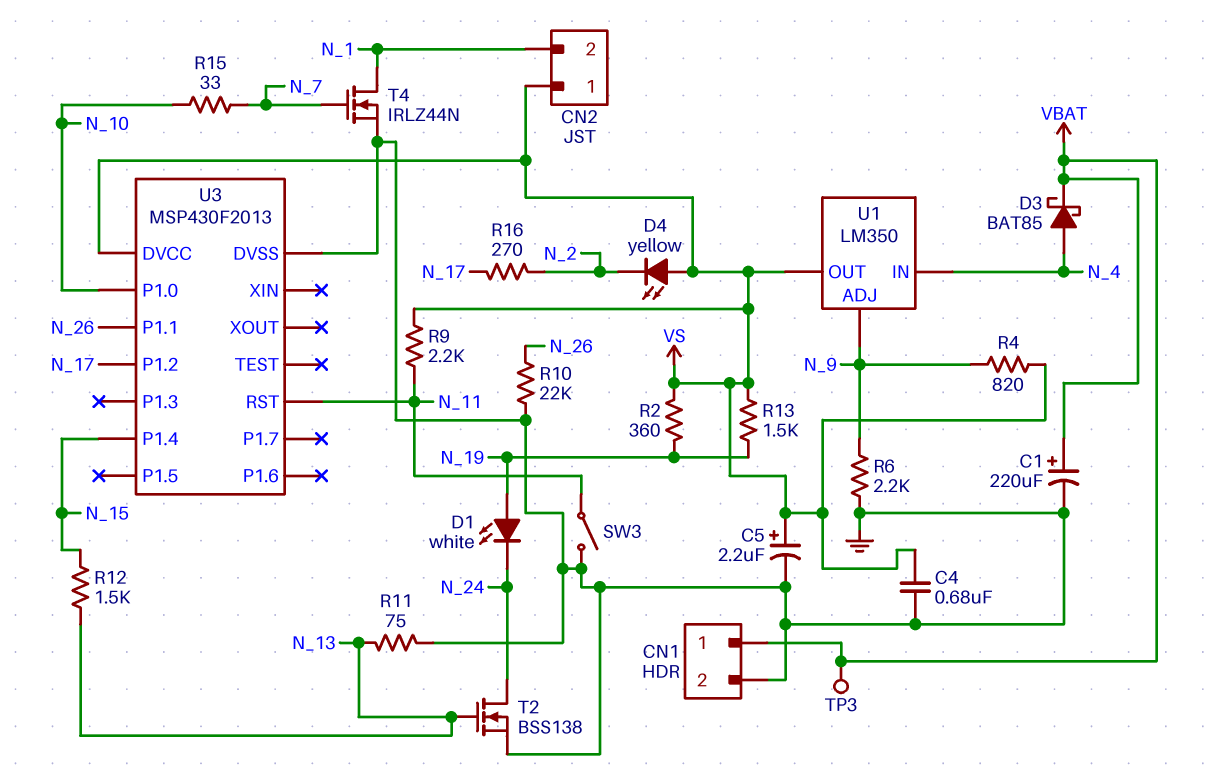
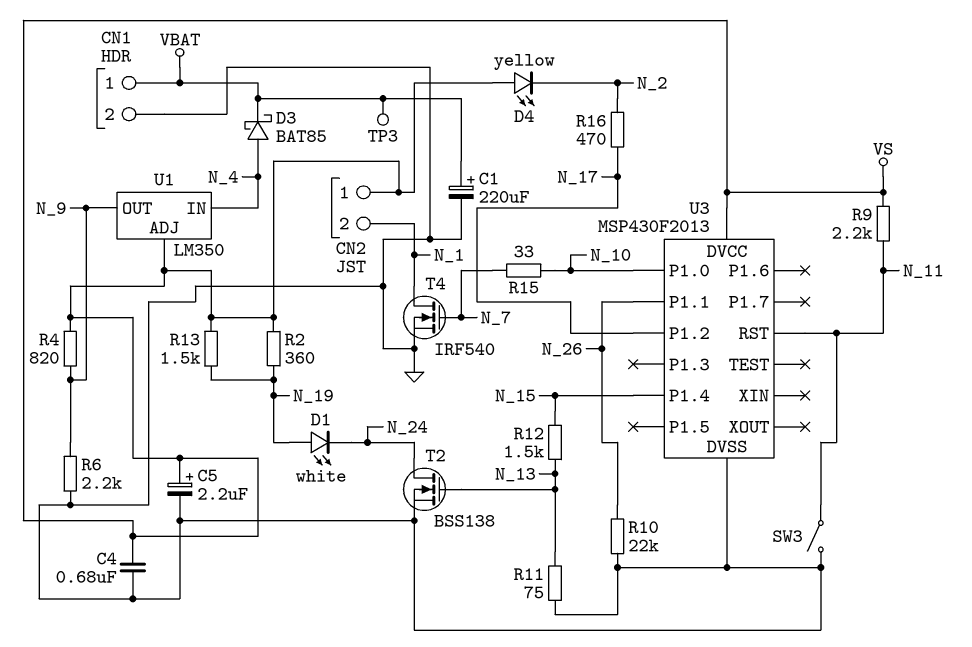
R16: 270 (N_2, N_17) -> 470 (N_2, N_17)
T4: NMOS IRLZ44N (G N_7, D N_1, S GND) -> NMOS IRF540 (G N_7, D N_1, S GND)
U1 pin ADJ: N_9 -> VS
U1 pin OUT: VS -> N_9

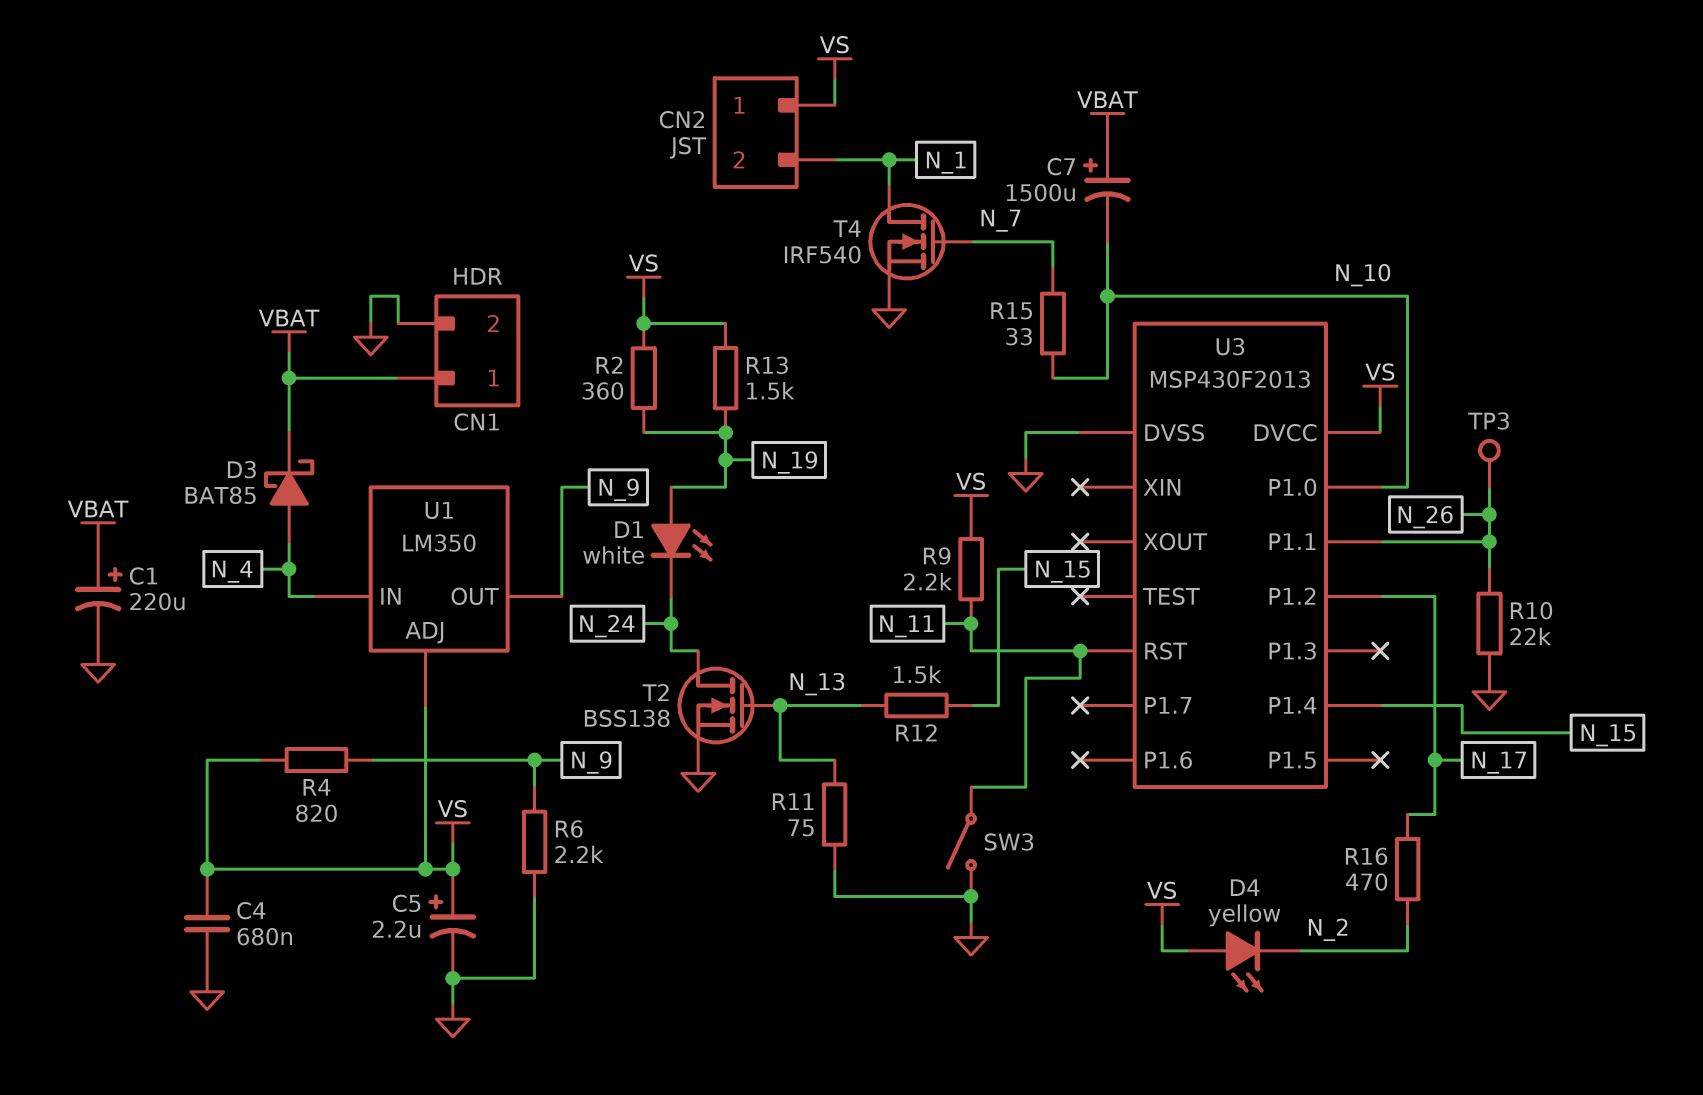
C7: none -> 1500uF (plus VBAT, minus N_10)
TP3: test point (VBAT) -> test point (N_26)

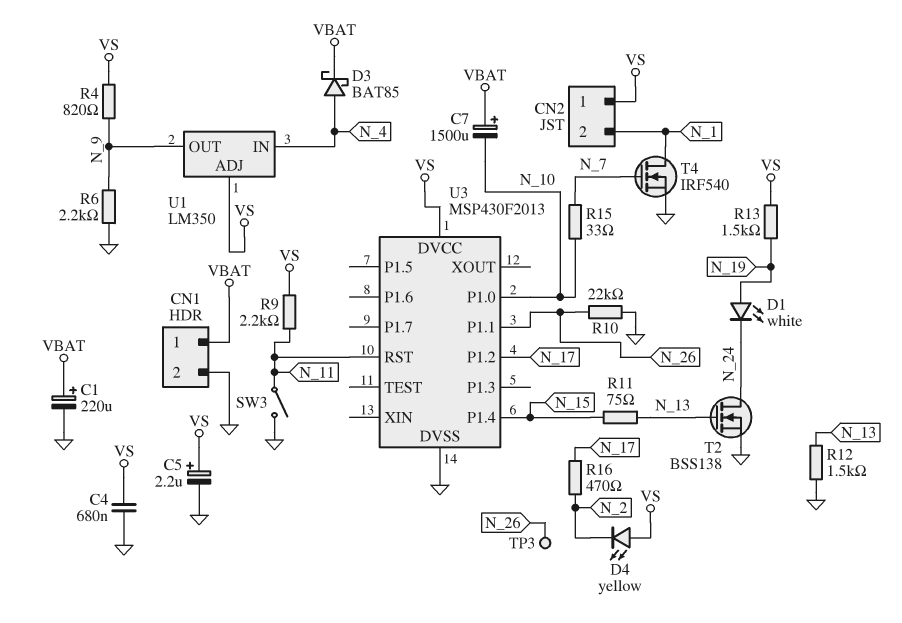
R2: 360 (N_19, VS) -> none
R11: 75 (GND, N_13) -> 75 (N_13, N_15)
R12: 1.5k (N_13, N_15) -> 1.5k (GND, N_13)

